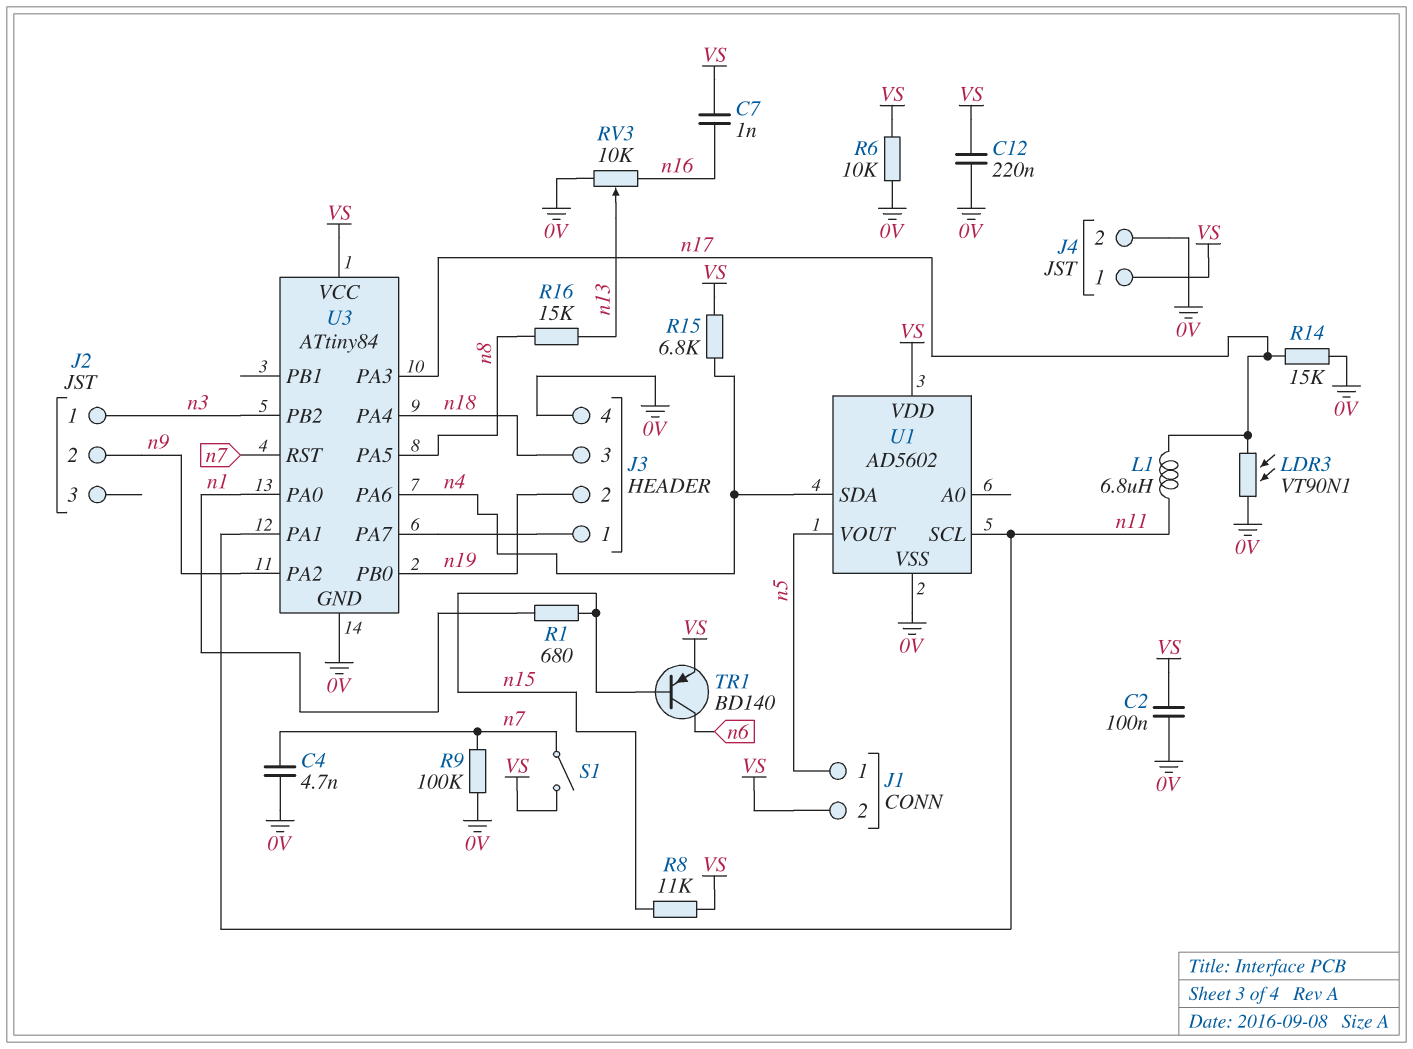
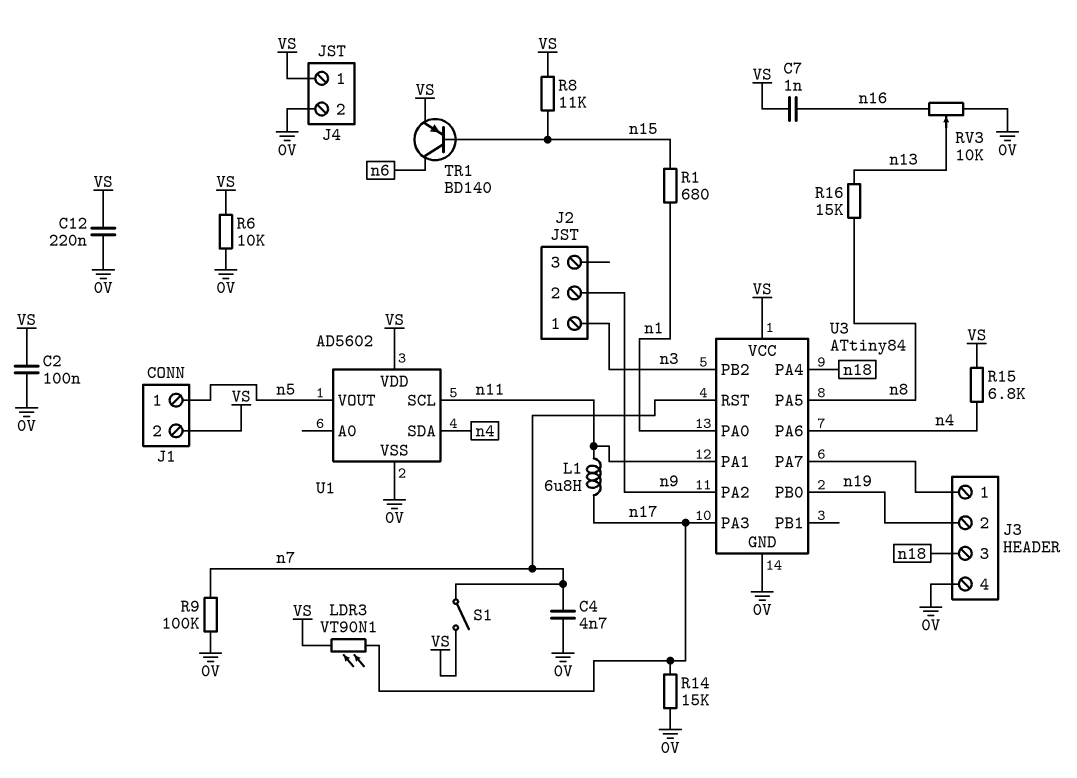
LDR3: VT90N1 (0V, n17) -> VT90N1 (VS, n17)

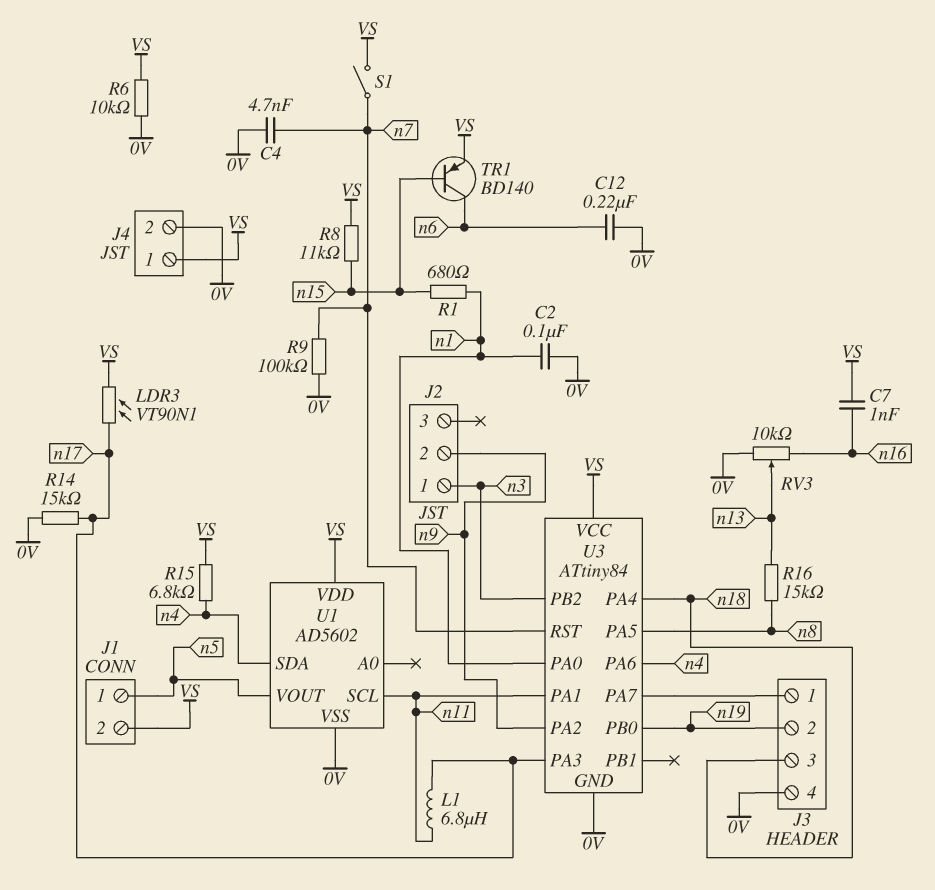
C2: 100nF (0V, VS) -> 100nF (0V, n1)
C12: 220nF (0V, VS) -> 220nF (0V, n6)

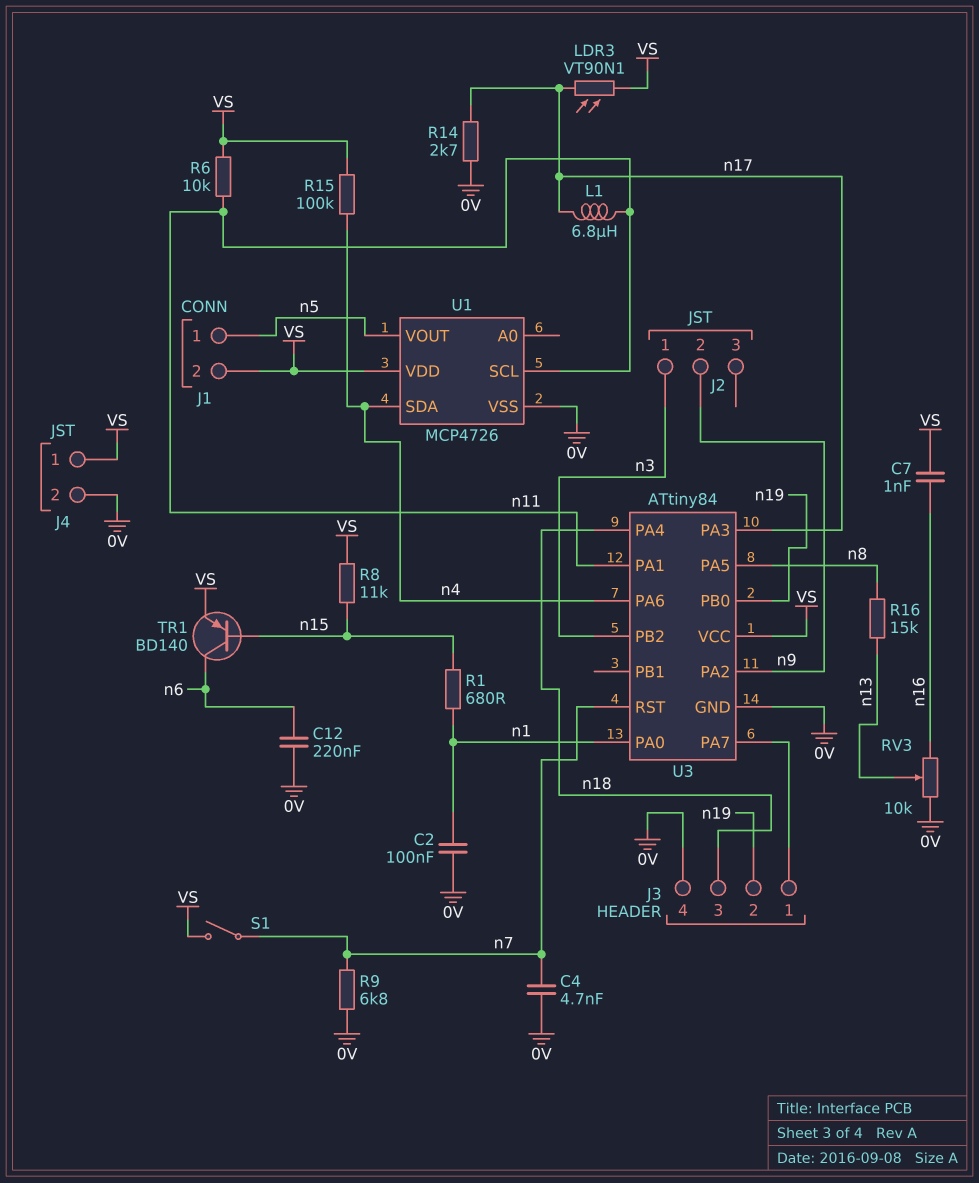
R6: 10k (0V, VS) -> 10k (VS, n11)
R9: 100k (0V, n7) -> 6.8k (0V, n7)
R14: 15k (0V, n17) -> 2.7k (0V, n17)
R15: 6.8k (VS, n4) -> 100k (VS, n4)
U1: AD5602 -> MCP4726

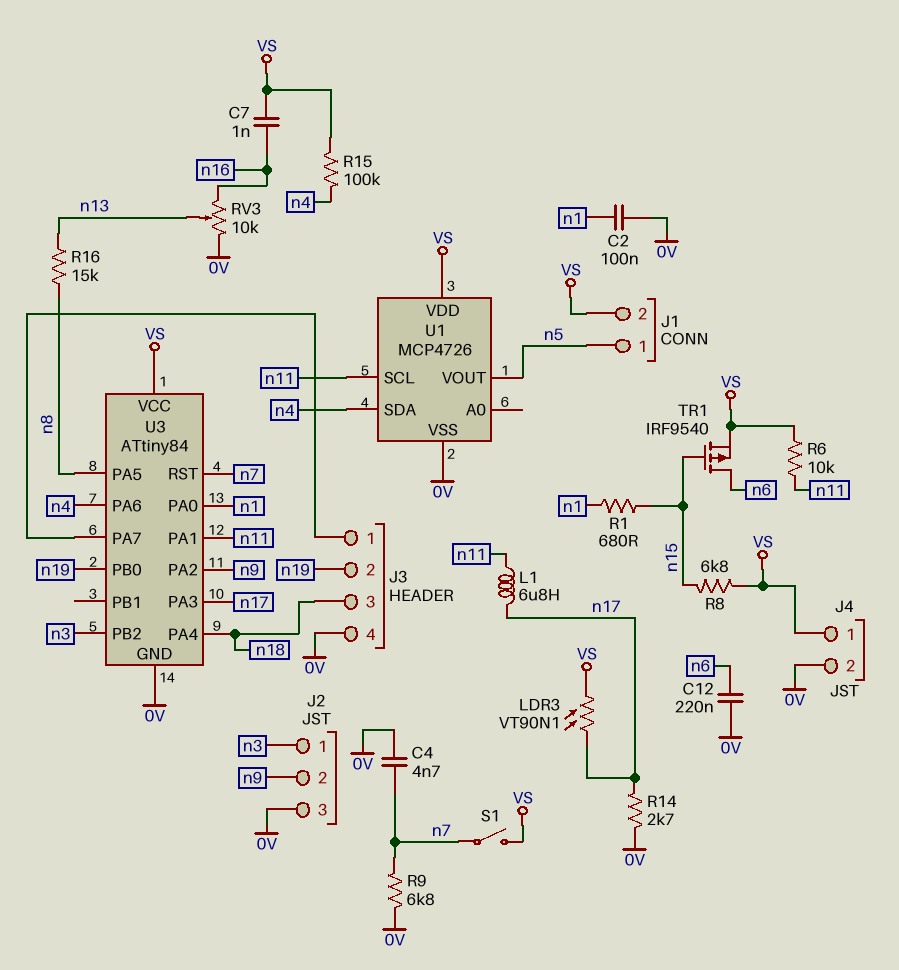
J2 pin 3: none -> 0V
R8: 11k (VS, n15) -> 6.8k (VS, n15)
TR1: PNP BD140 (B n15, C n6, E VS) -> PMOS IRF9540 (G n15, D n6, S VS)

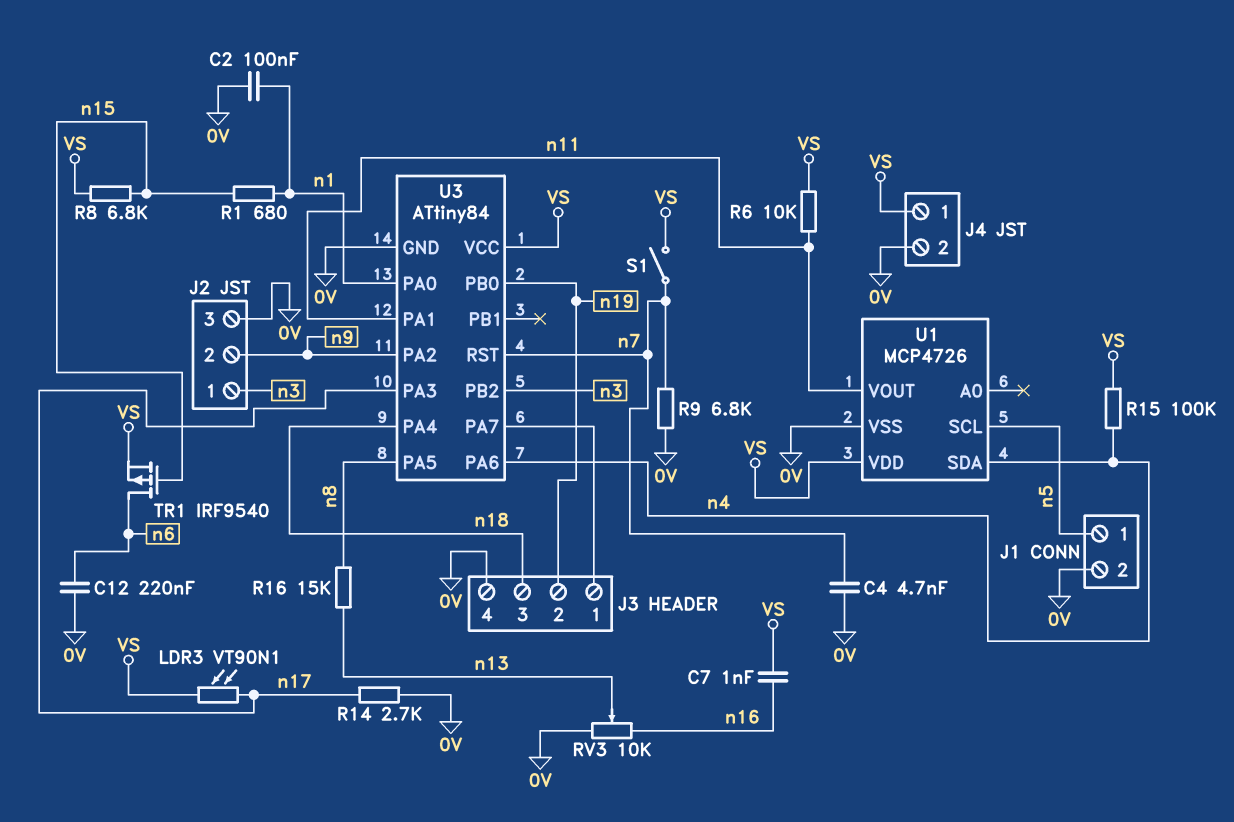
J1 pin 2: VS -> 0V
L1: 6.8uH (n11, n17) -> none
U1 pin SCL: n11 -> n5
U1 pin VOUT: n5 -> n11

